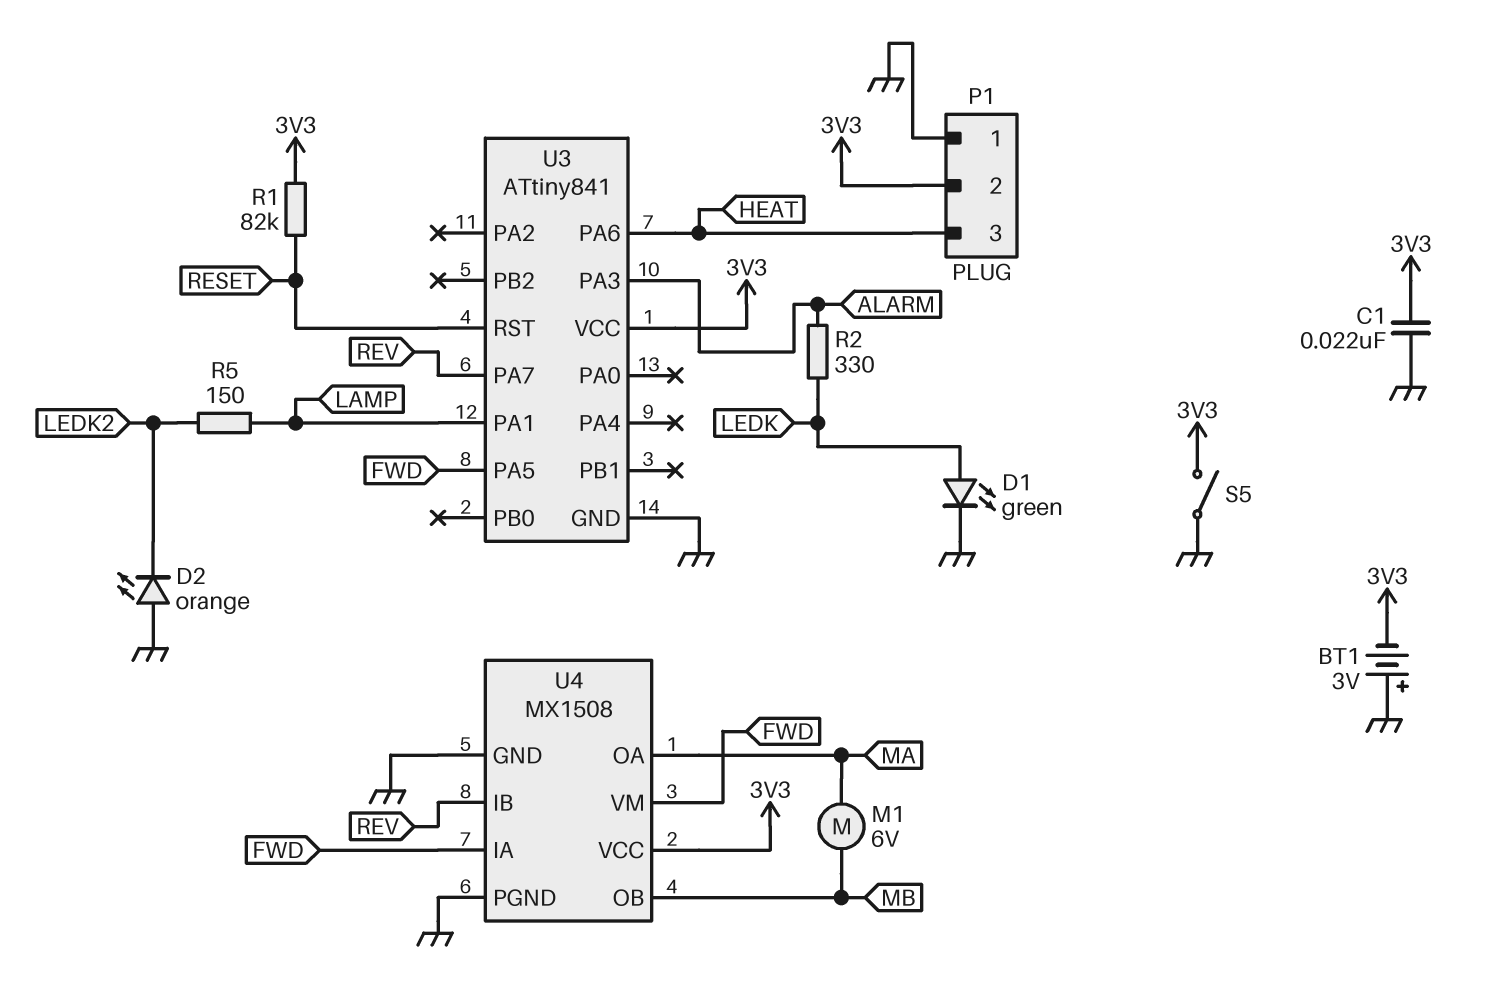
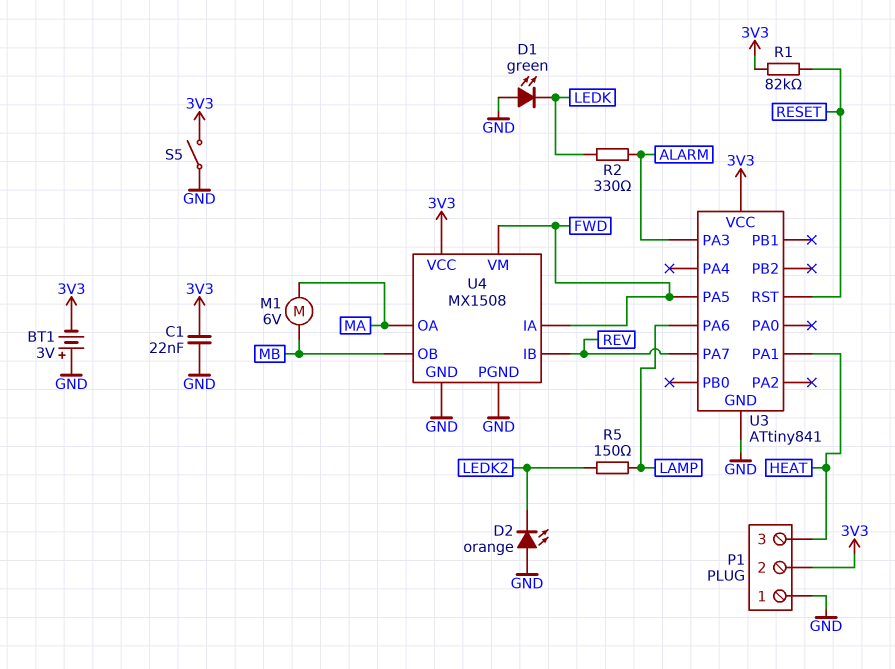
D1: LED green (A LEDK, K GND) -> LED green (A GND, K LEDK)
U3 pin PA1: LAMP -> HEAT
U3 pin PA6: HEAT -> LAMP

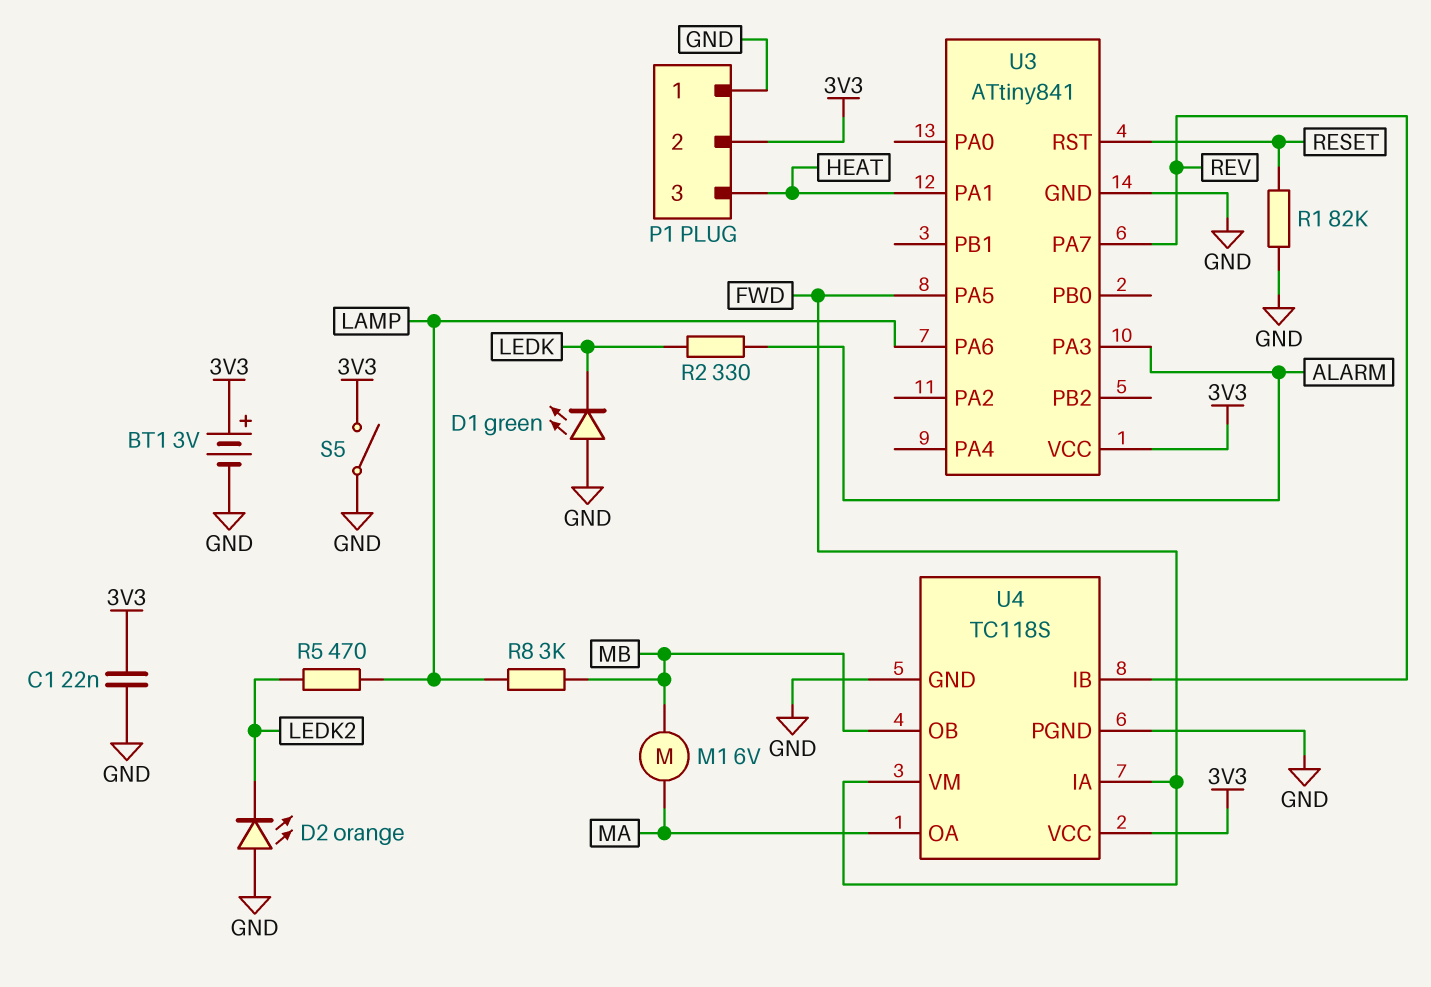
BT1: 3V (plus GND, minus 3V3) -> 3V (plus 3V3, minus GND)
R1: 82k (3V3, RESET) -> 82k (GND, RESET)
R5: 150 (LAMP, LEDK2) -> 470 (LAMP, LEDK2)
R8: none -> 3k (LAMP, MB)
U4: MX1508 -> TC118S

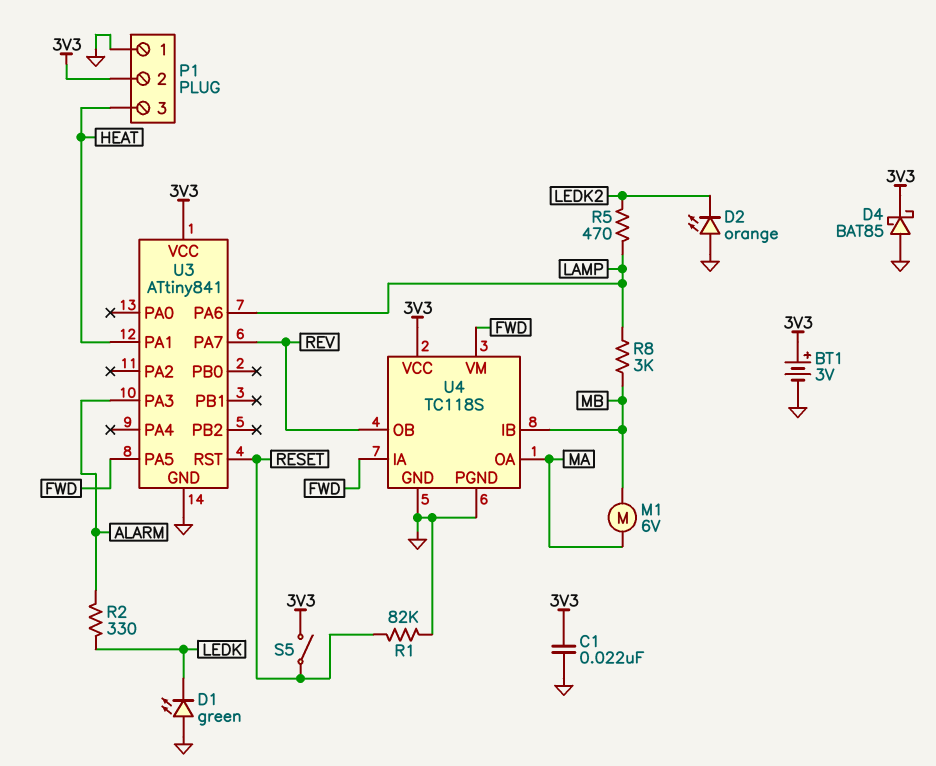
D4: none -> schottky BAT85 (A GND, K 3V3)
S5: switch (3V3, GND) -> switch (3V3, RESET)
U4 pin IB: REV -> MB
U4 pin OB: MB -> REV

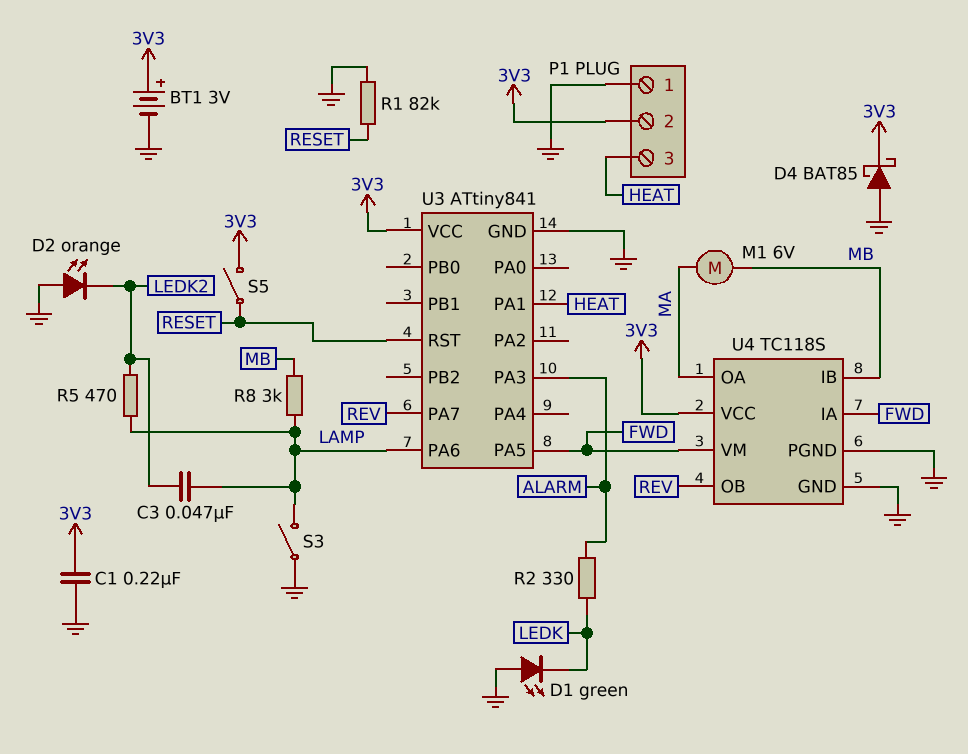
C1: 22nF (3V3, GND) -> 220nF (3V3, GND)
C3: none -> 47nF (LAMP, LEDK2)
S3: none -> switch (GND, LAMP)

